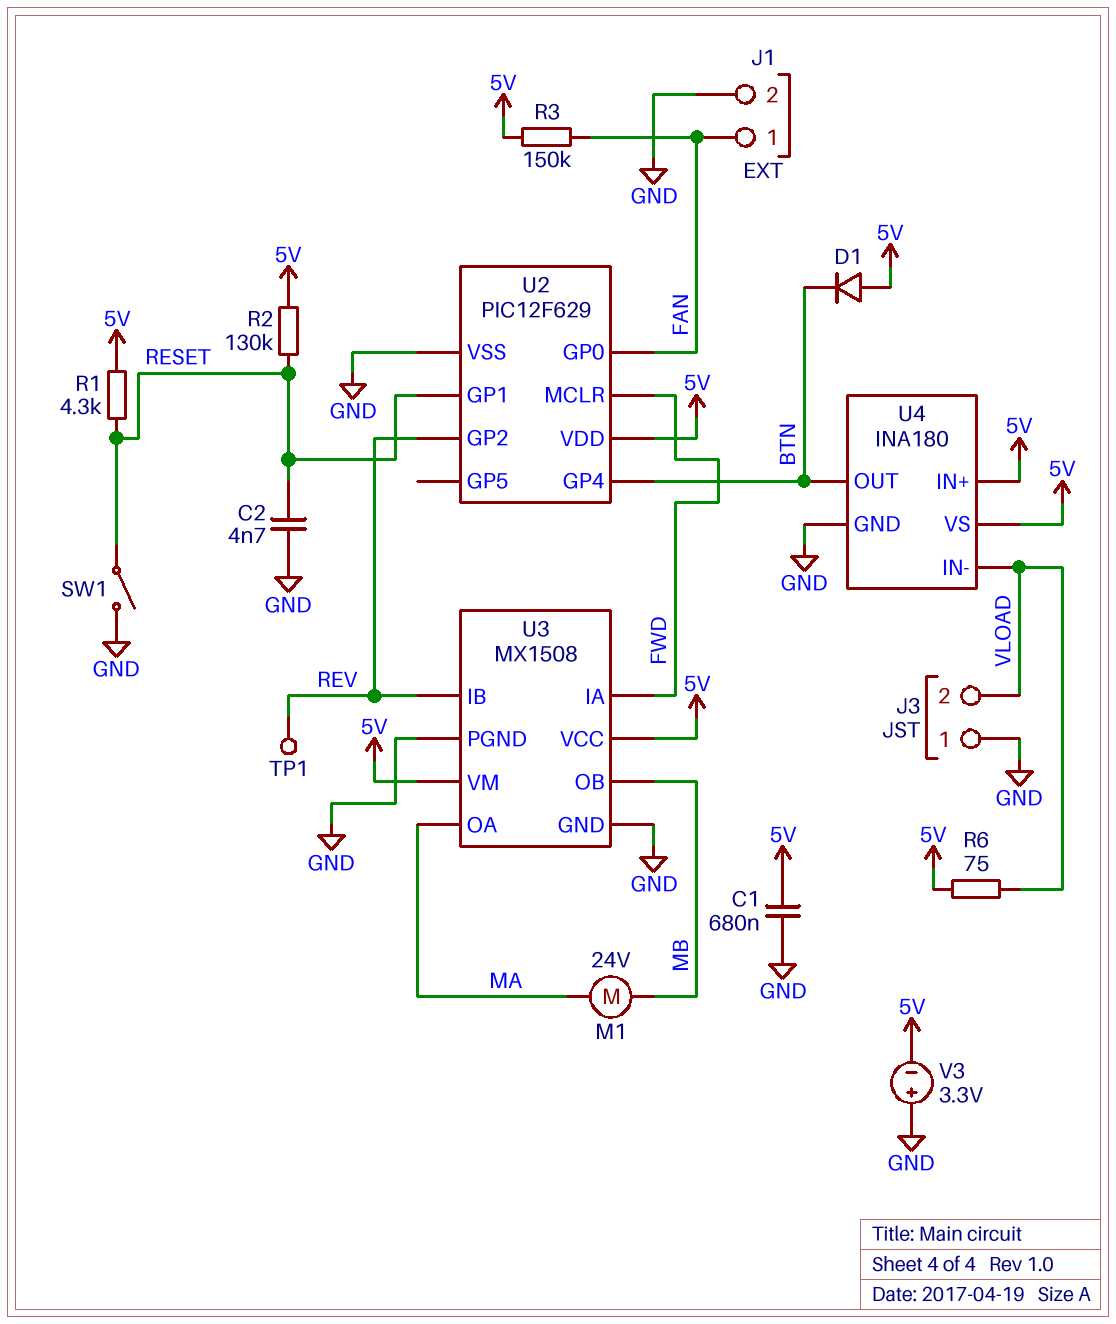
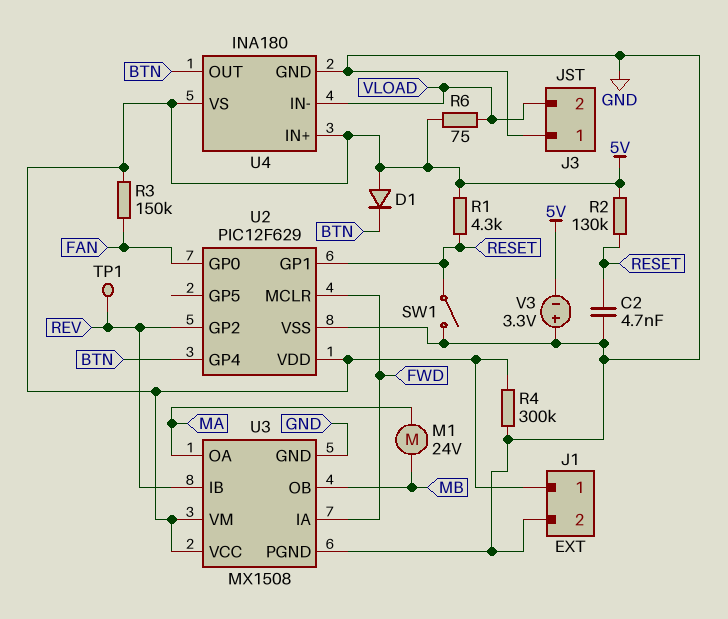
C1: 680nF (5V, GND) -> none
J1 pin 1: FAN -> 5V
R4: none -> 300k (5V, GND)

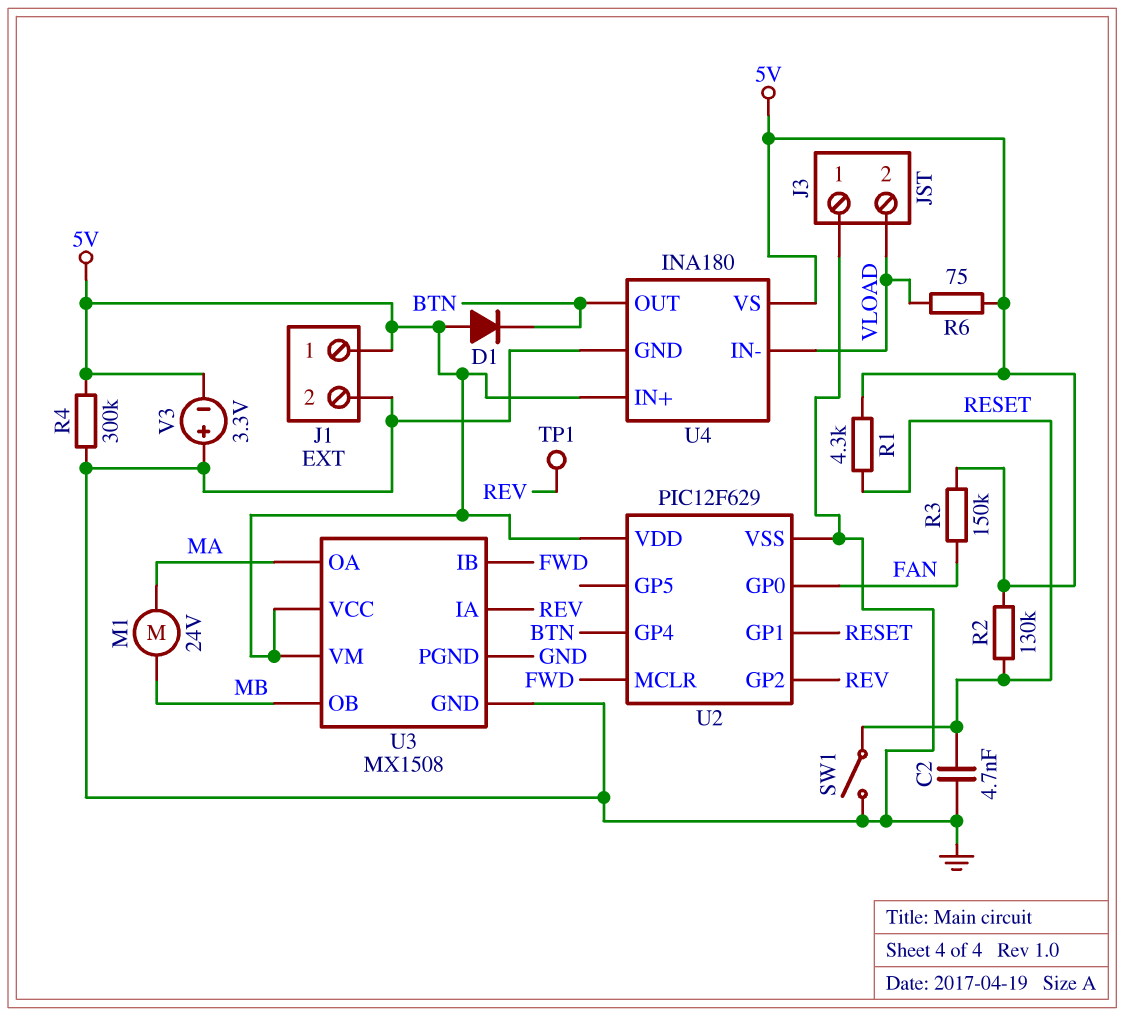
U3 pin IA: FWD -> REV
U3 pin IB: REV -> FWD

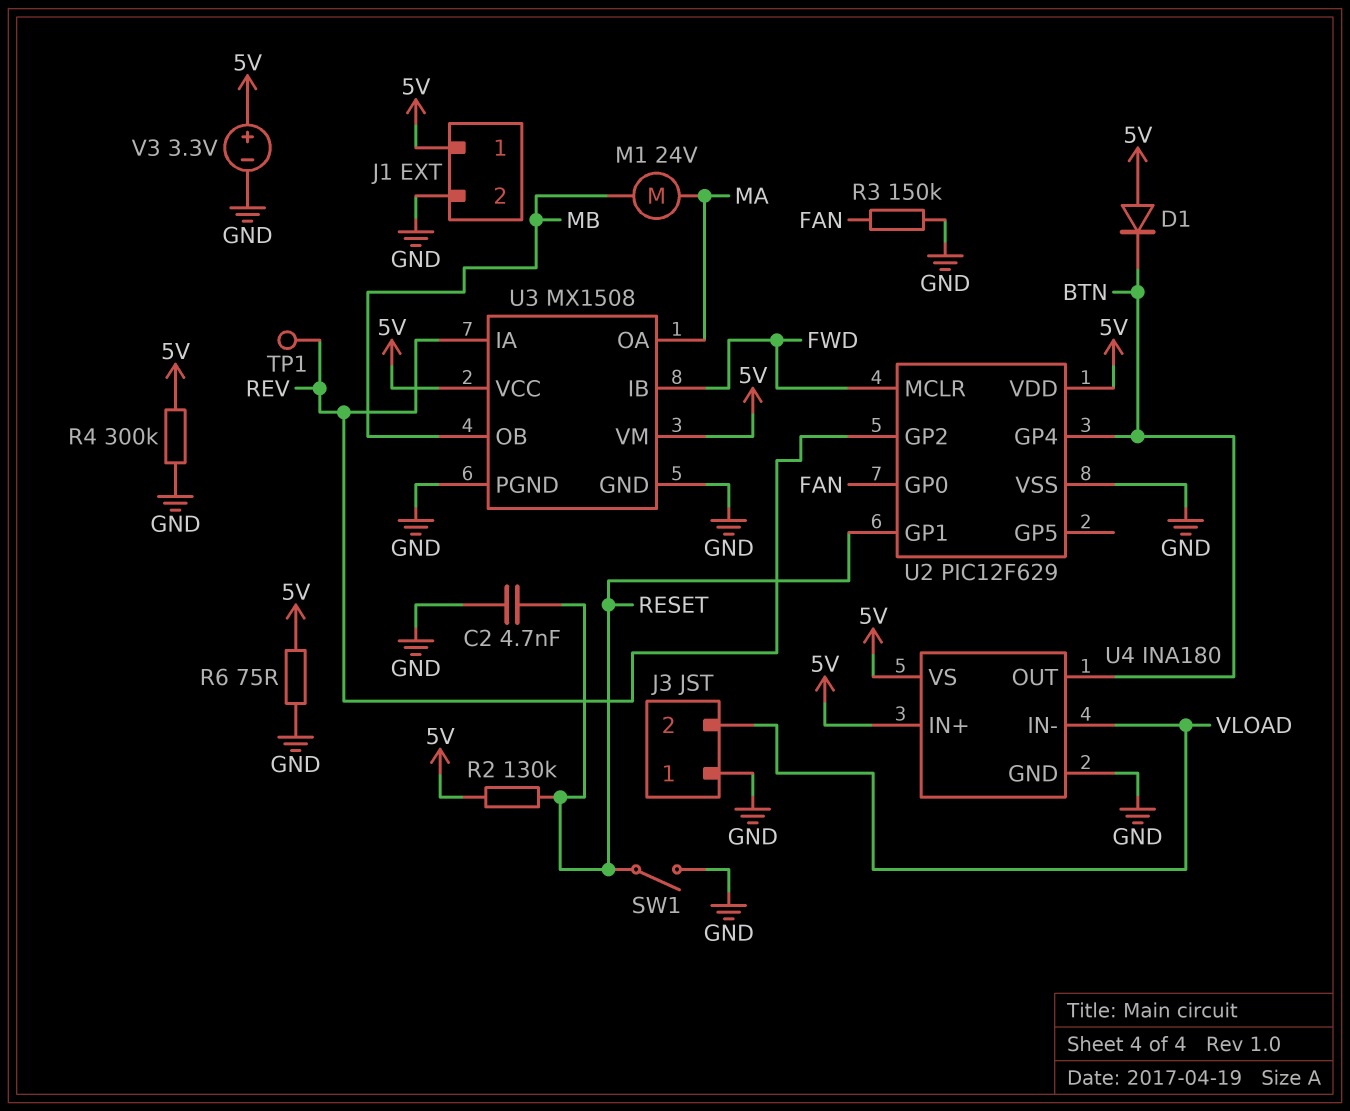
R1: 4.3k (5V, RESET) -> none
R3: 150k (5V, FAN) -> 150k (FAN, GND)
R6: 75 (5V, VLOAD) -> 75 (5V, GND)
V3: 3.3V (plus GND, minus 5V) -> 3.3V (plus 5V, minus GND)

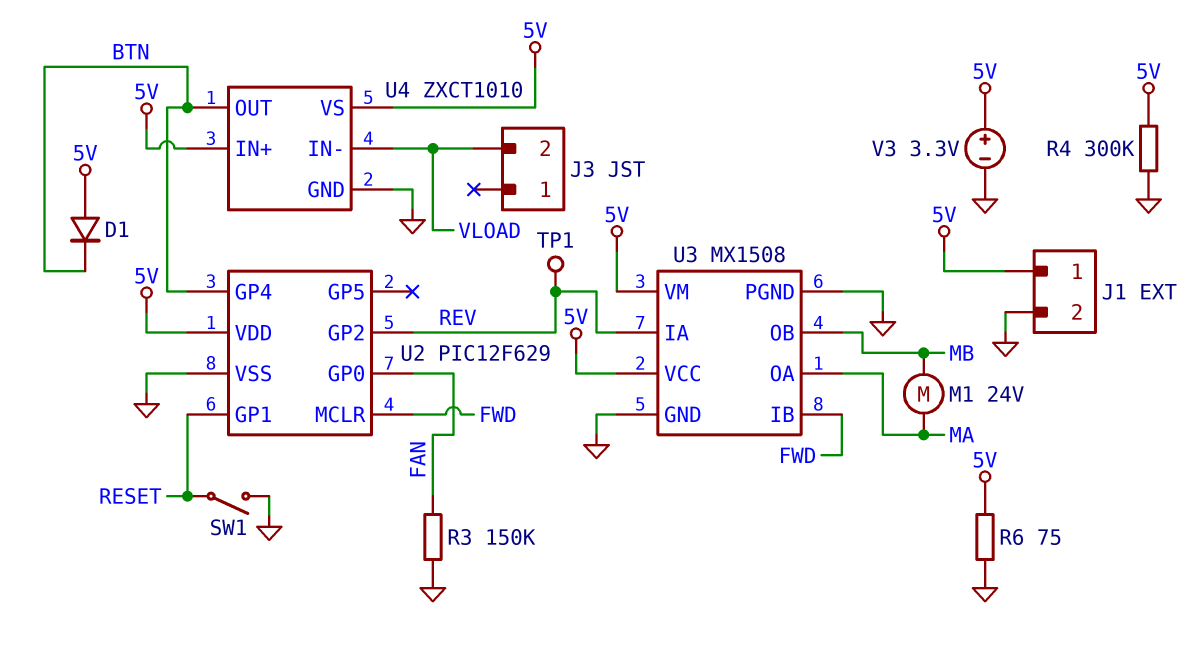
C2: 4.7nF (GND, RESET) -> none
J3 pin 1: GND -> none
R2: 130k (5V, RESET) -> none
U4: INA180 -> ZXCT1010

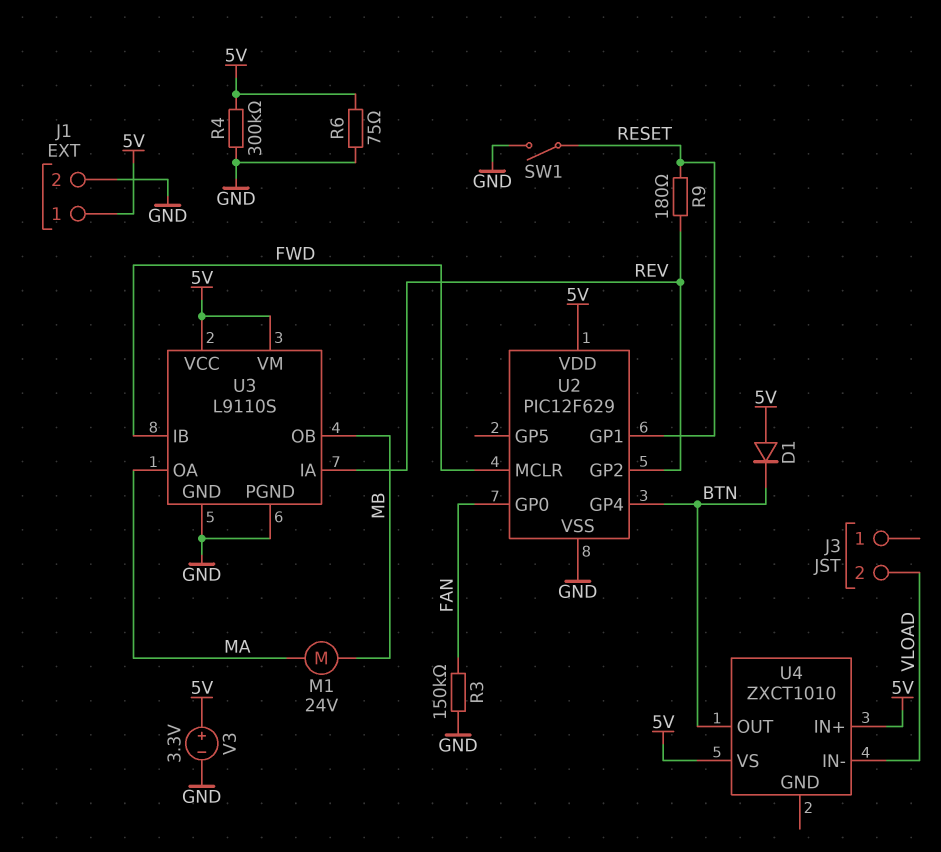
R9: none -> 180 (RESET, REV)
TP1: test point (REV) -> none
U3: MX1508 -> L9110S
U4 pin GND: GND -> none

